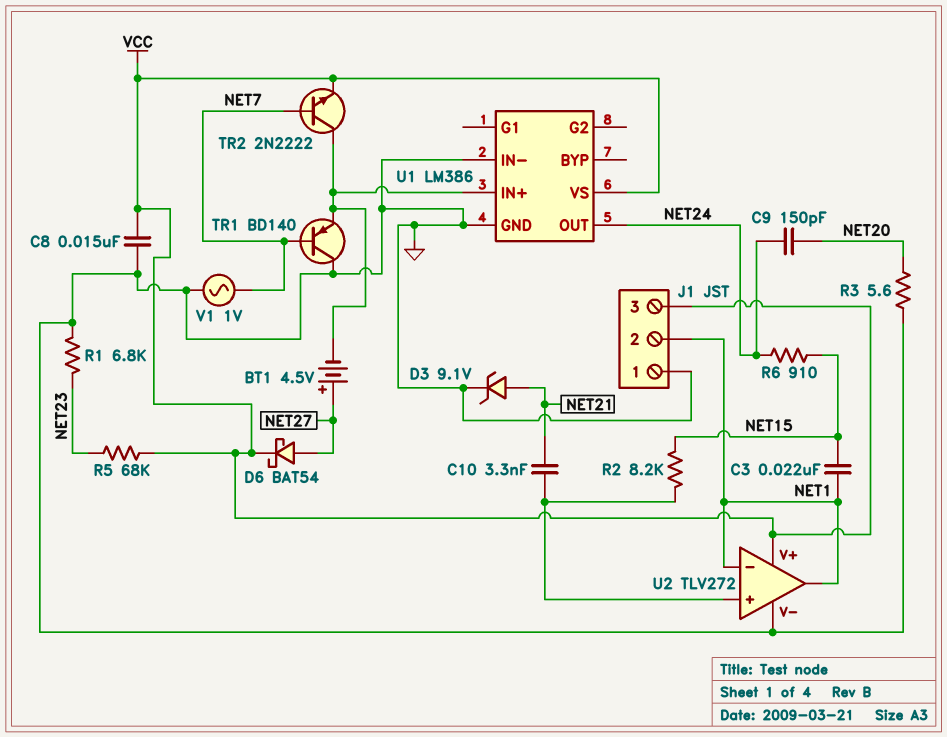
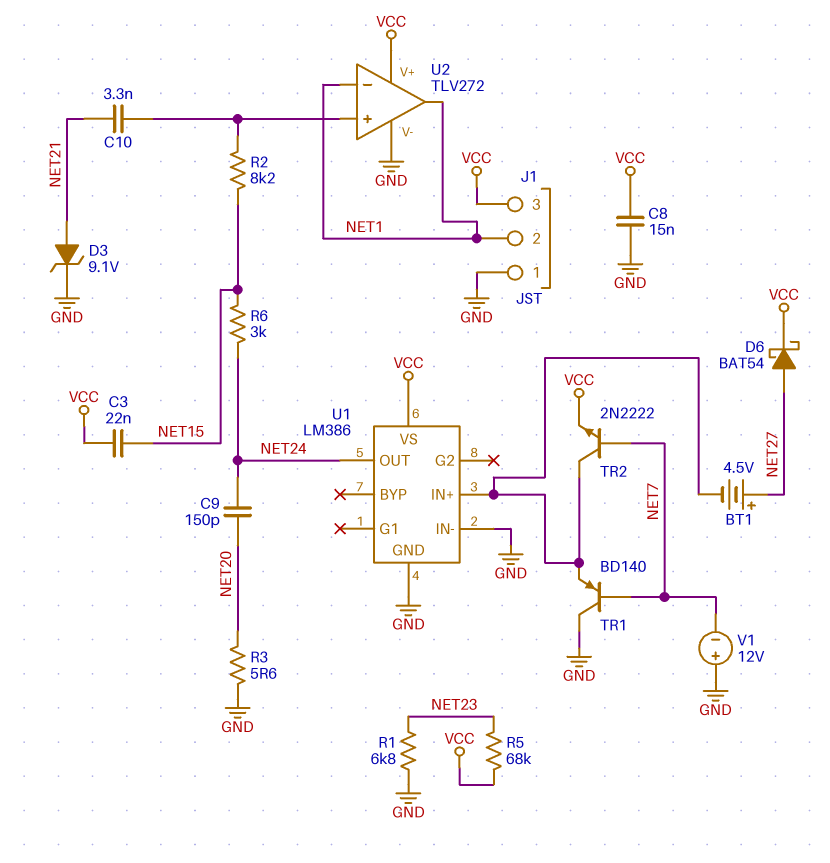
C3: 22nF (NET1, NET15) -> 22nF (NET15, VCC)
R6: 910 (NET15, NET24) -> 3k (NET15, NET24)
V1: AC 1V (GND, NET7) -> 12V (plus GND, minus NET7)

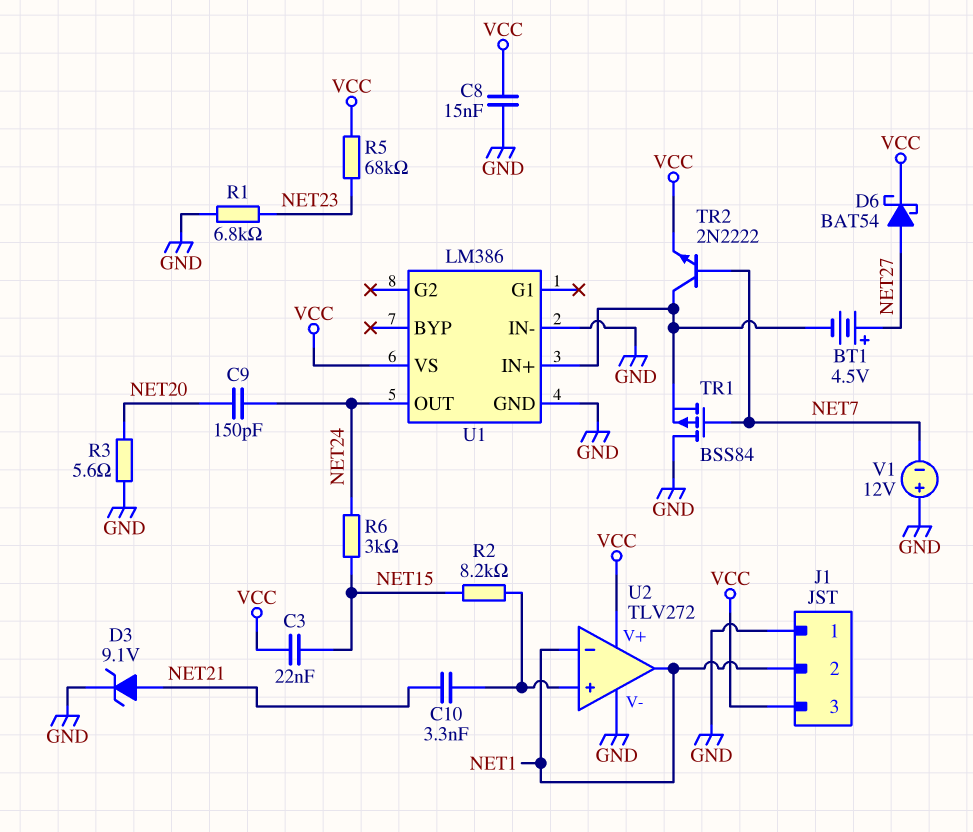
TR1: PNP BD140 (B NET7, C GND, E U1/IN+) -> PMOS BSS84 (G NET7, D GND, S U1/IN+)

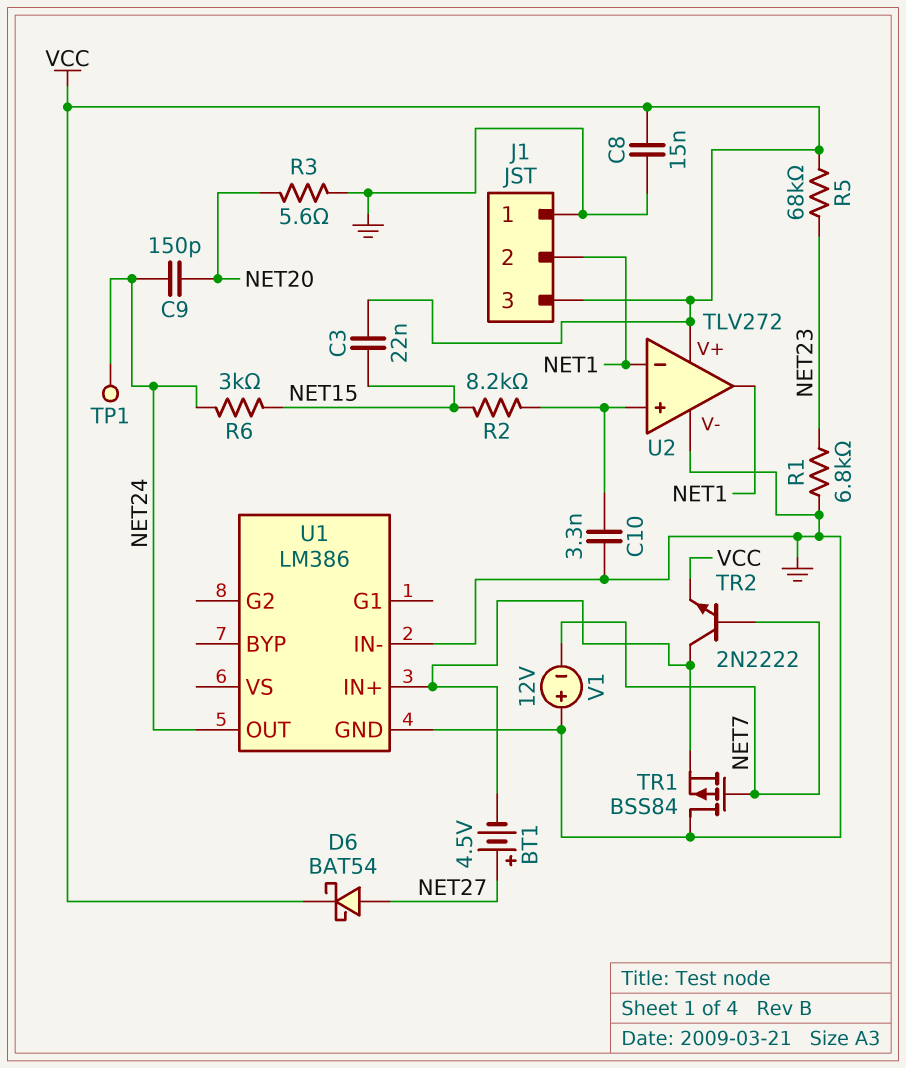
C10: 3.3nF (NET21, U2/in+) -> 3.3nF (GND, U2/in+)
D3: zener 9.1V (A NET21, K GND) -> none
TP1: none -> test point (NET24)
U1 pin VS: VCC -> none

